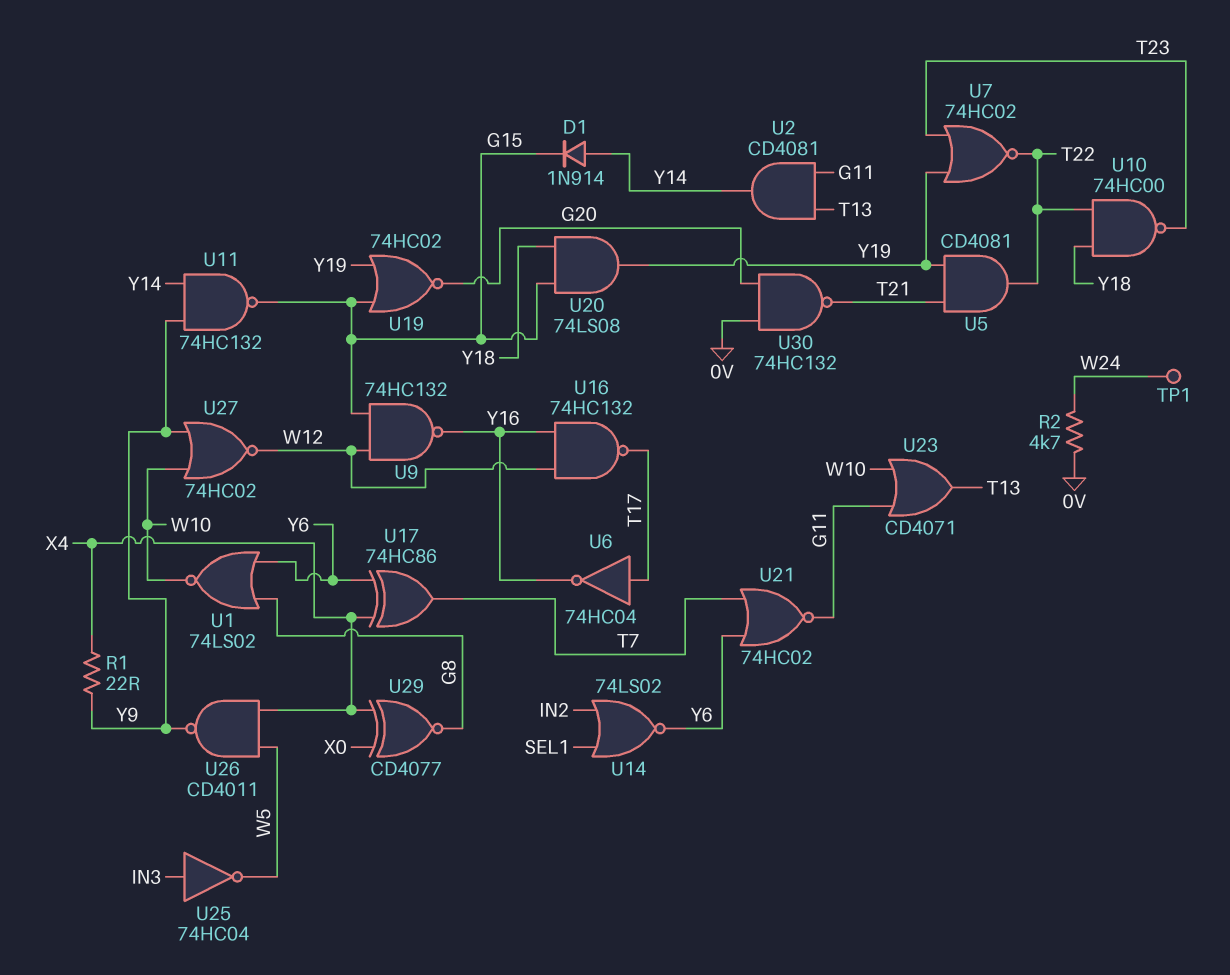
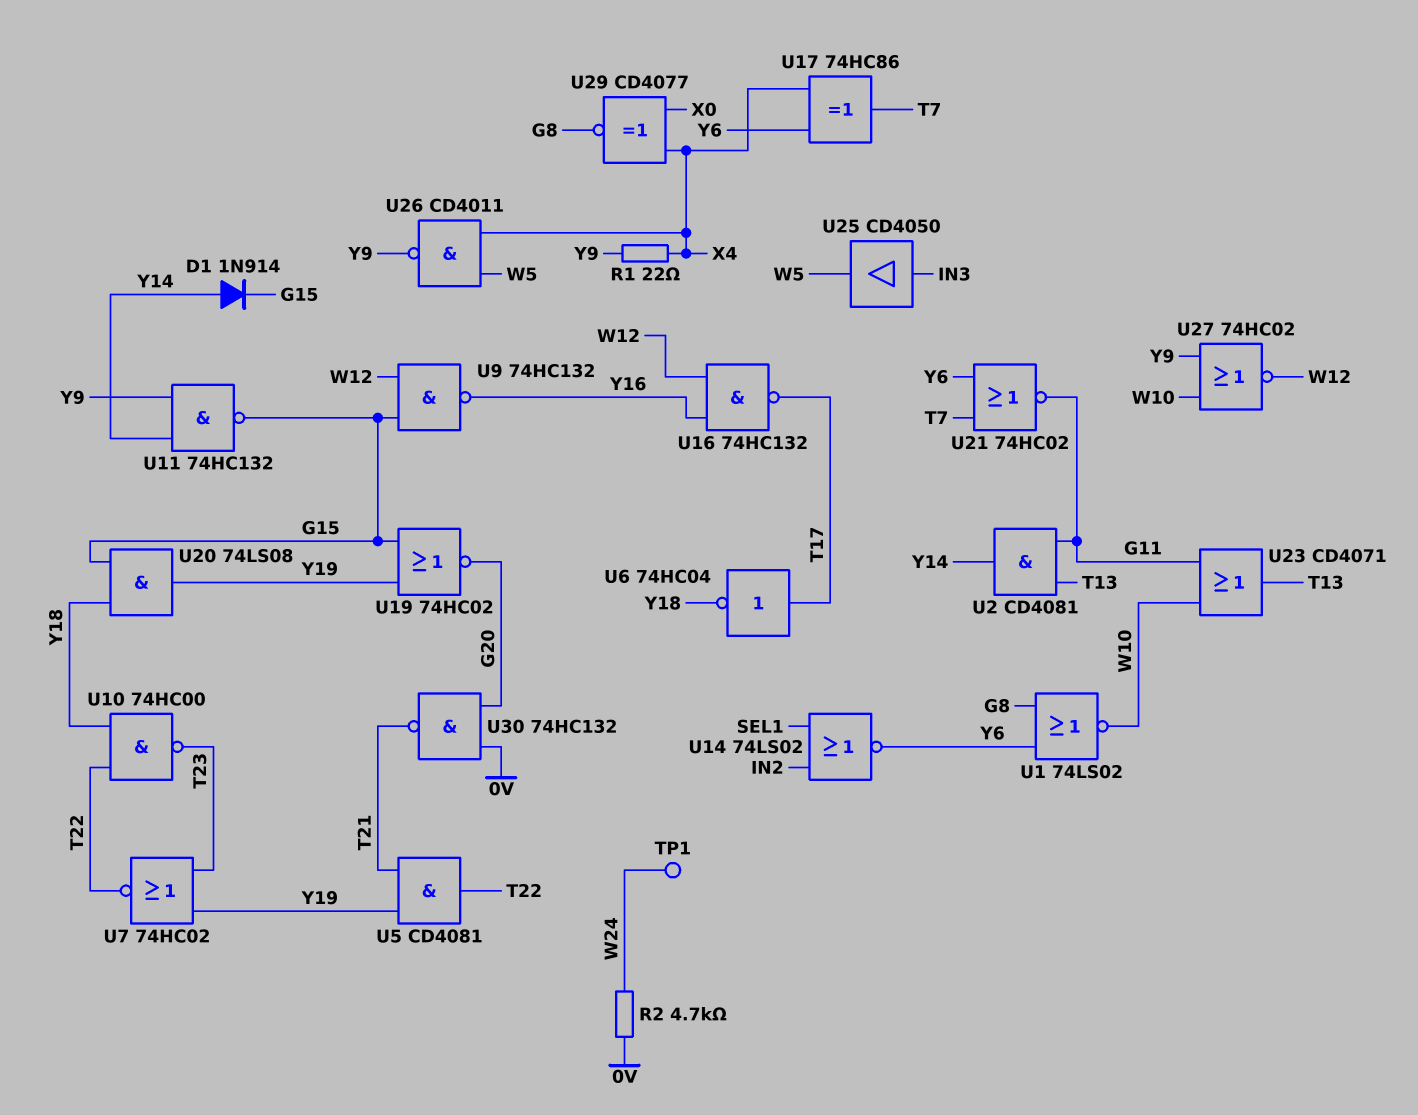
U6: NOT 74HC04 (in T17, out Y16) -> NOT 74HC04 (in T17, out Y18)
U25: NOT 74HC04 (in IN3, out W5) -> buffer CD4050 (in IN3, out W5)

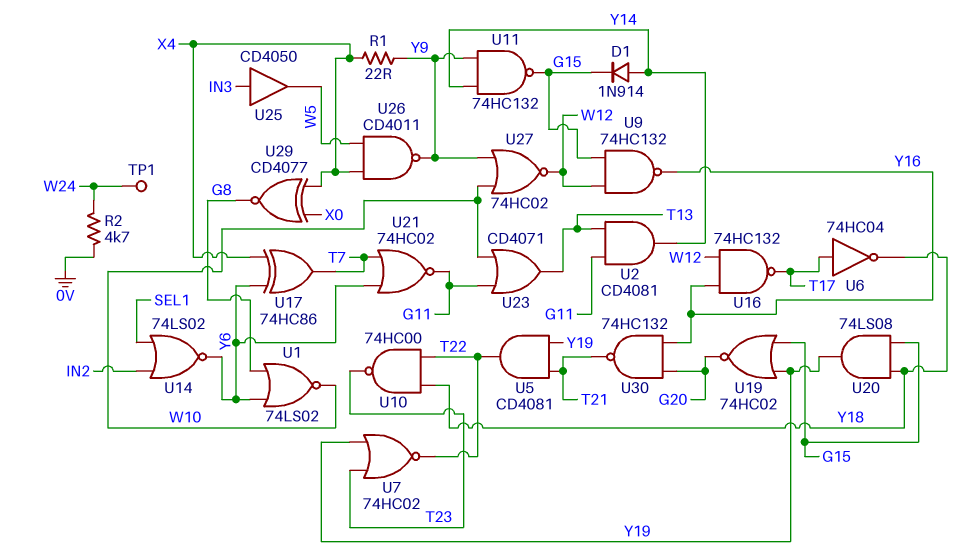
U30: NAND 74HC132 (in 0V, in G20, out T21) -> NAND 74HC132 (in G20, in Y16, out T21)

